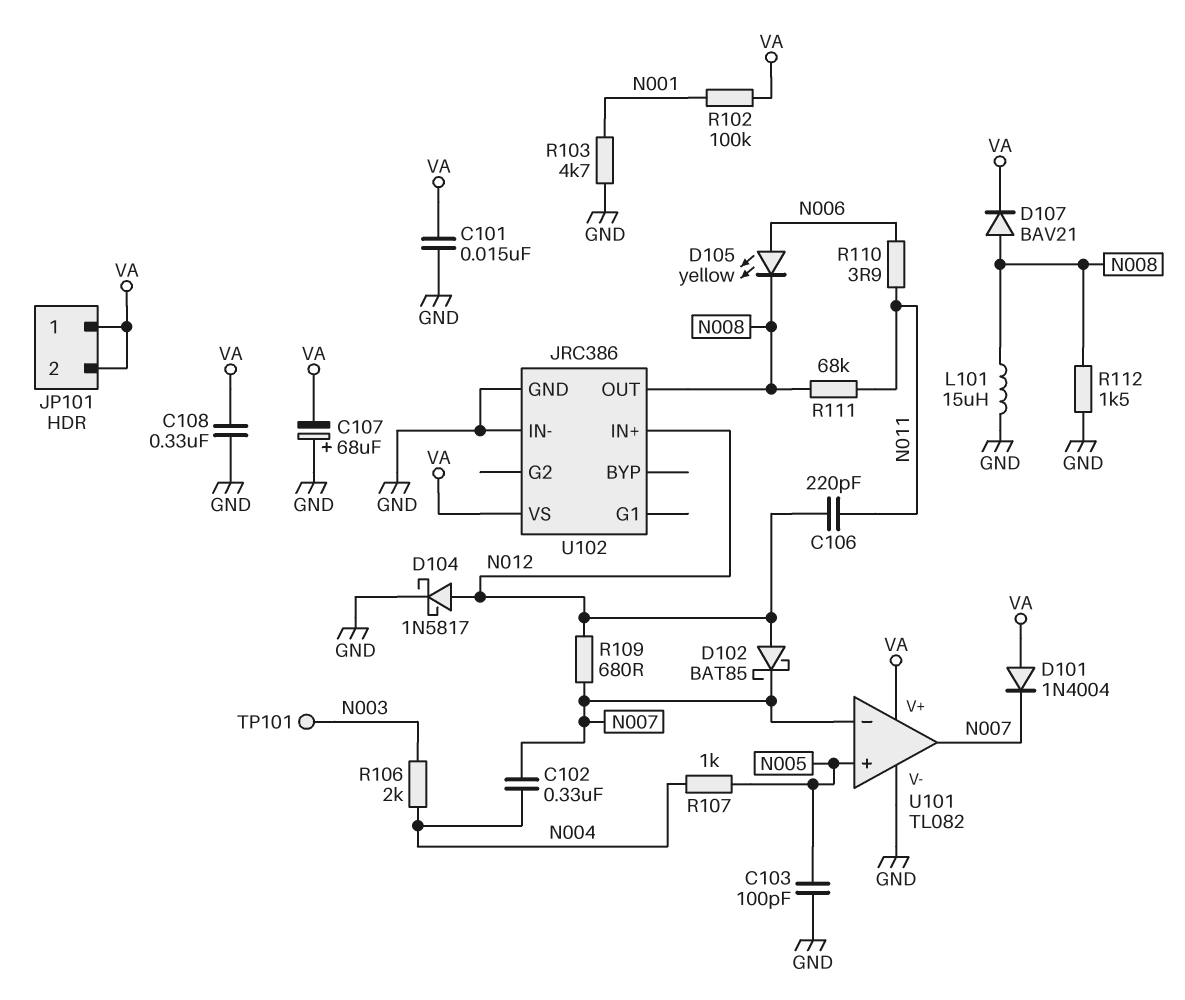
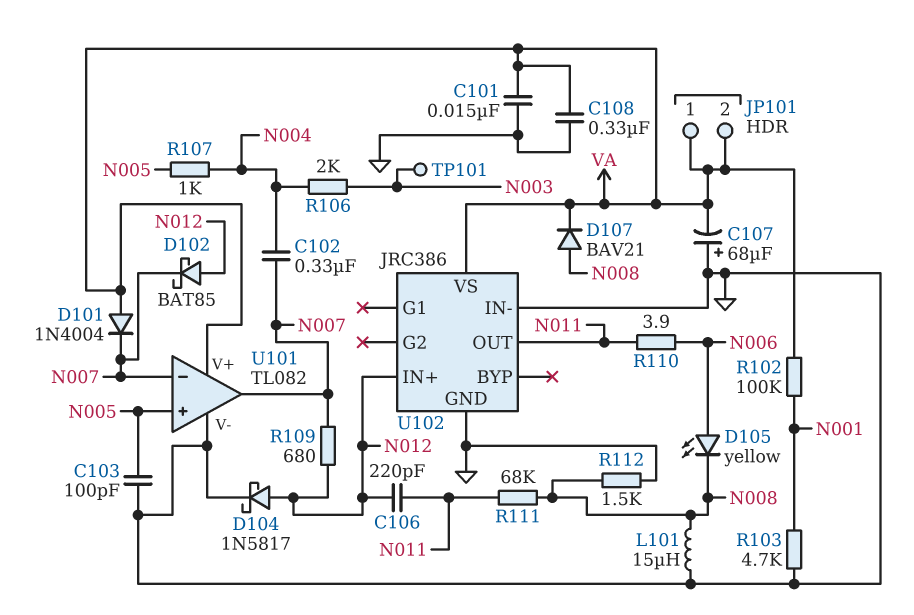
U102 pin OUT: N008 -> N011

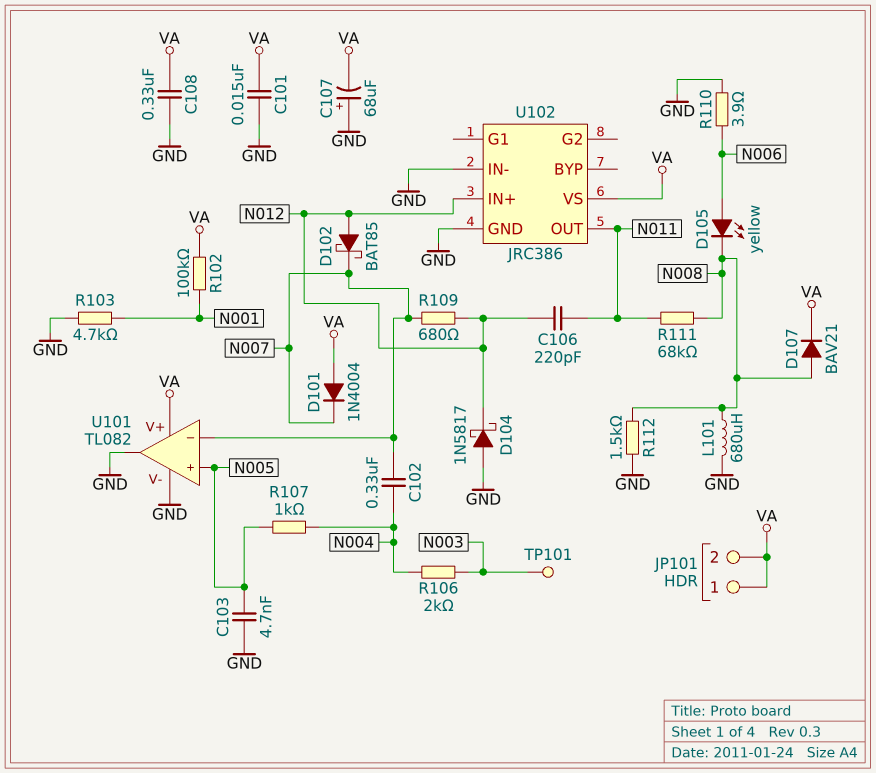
C103: 100pF (GND, N005) -> 4.7nF (GND, N005)
D104: schottky 1N5817 (A N012, K GND) -> schottky 1N5817 (A GND, K N012)
L101: 15uH (GND, N008) -> 680uH (GND, N008)
R110: 3.9 (N006, N011) -> 3.9 (GND, N006)
U101 pin out: N007 -> GND

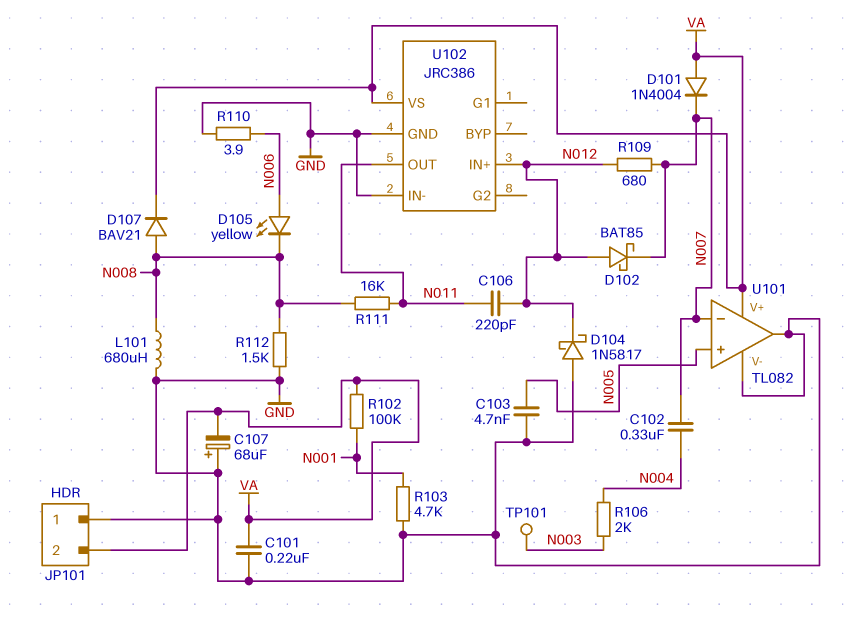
C101: 15nF (GND, VA) -> 220nF (GND, VA)
C108: 330nF (GND, VA) -> none
JP101 pin 1: VA -> GND
R107: 1k (N004, N005) -> none
R111: 68k (N008, N011) -> 16k (N008, N011)

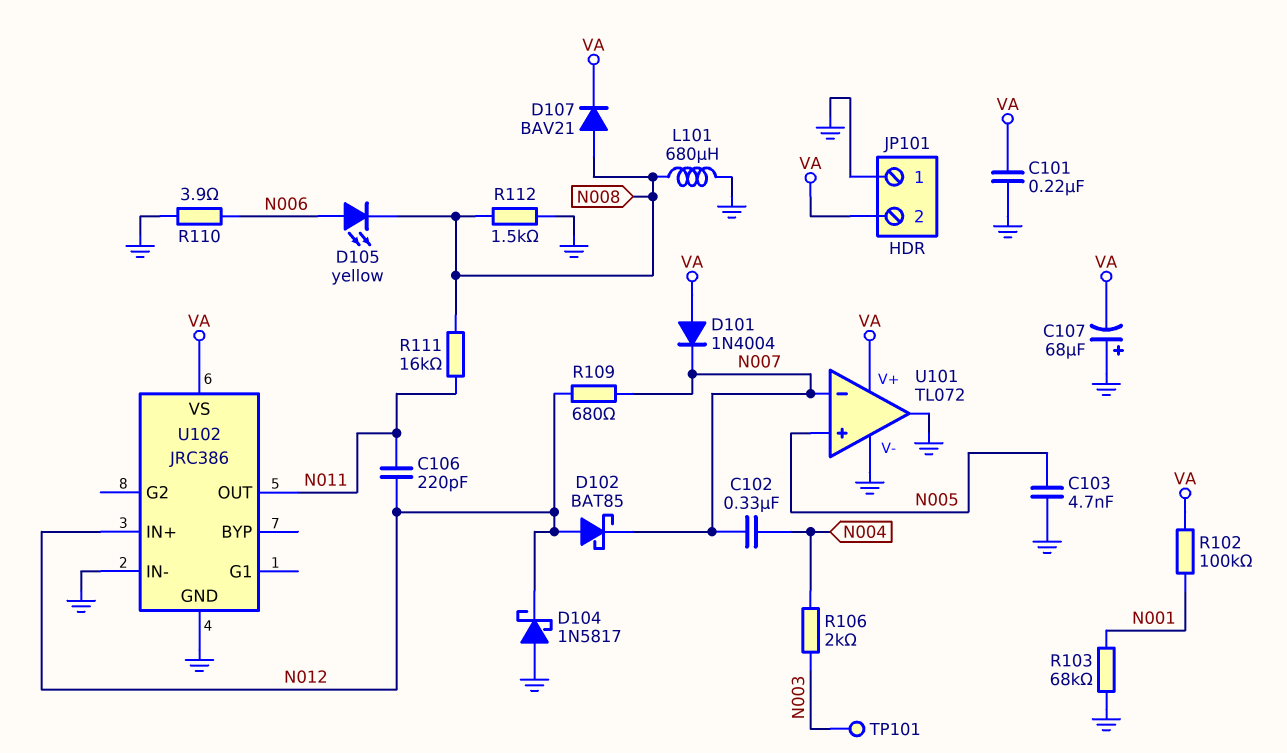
R103: 4.7k (GND, N001) -> 68k (GND, N001)
U101: TL082 -> TL072

